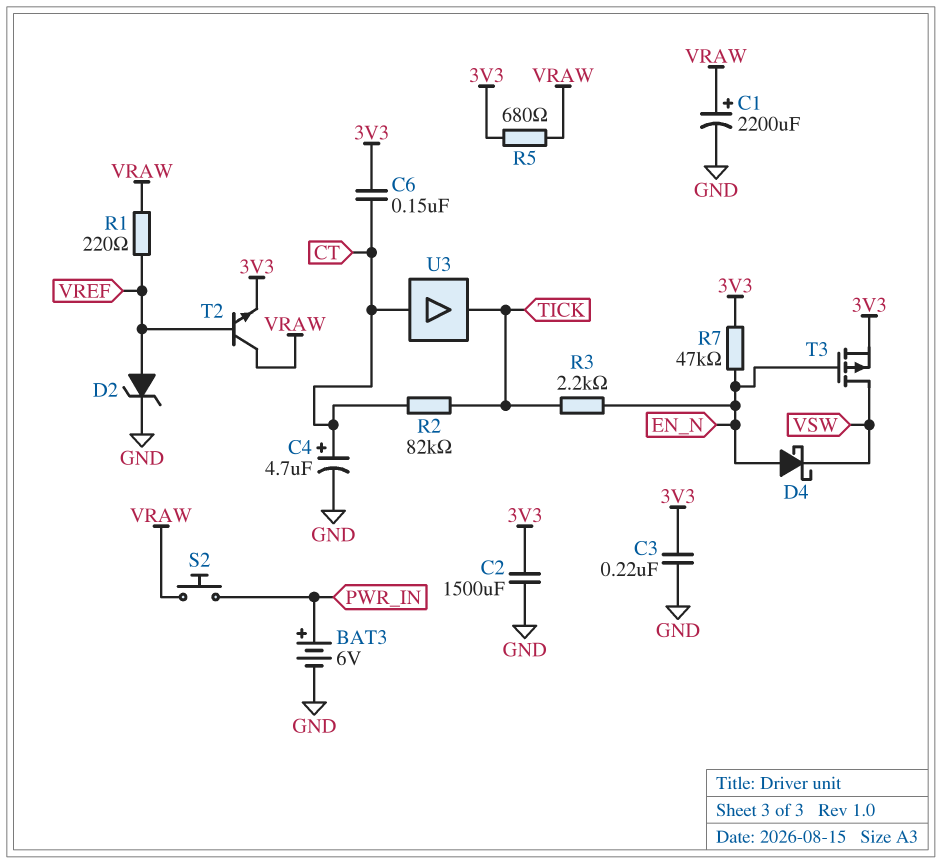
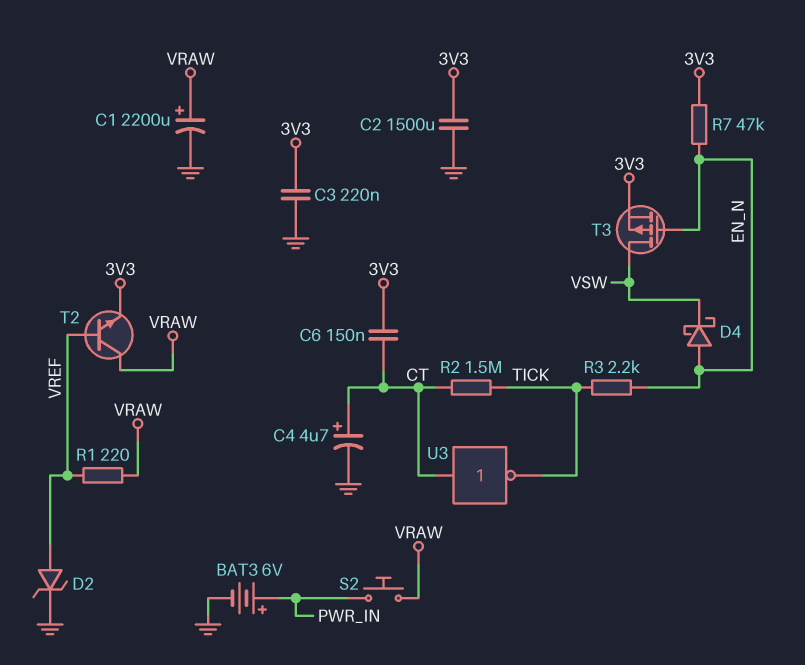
R2: 82k (CT, TICK) -> 1.5M (CT, TICK)
R5: 680 (3V3, VRAW) -> none
U3: buffer (in CT, out TICK) -> NOT (in CT, out TICK)

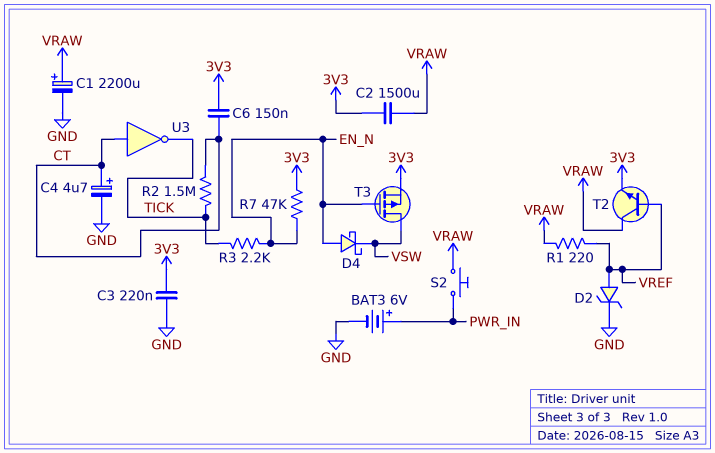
C2: 1500uF (3V3, GND) -> 1500uF (3V3, VRAW)

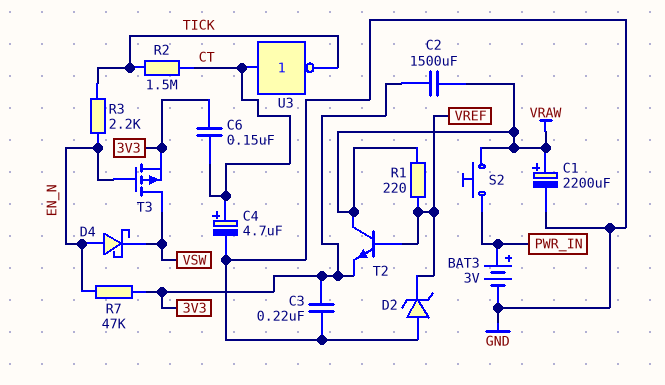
BAT3: 6V (plus PWR_IN, minus GND) -> 3V (plus PWR_IN, minus GND)
D2: zener (A VREF, K GND) -> zener (A GND, K VREF)

